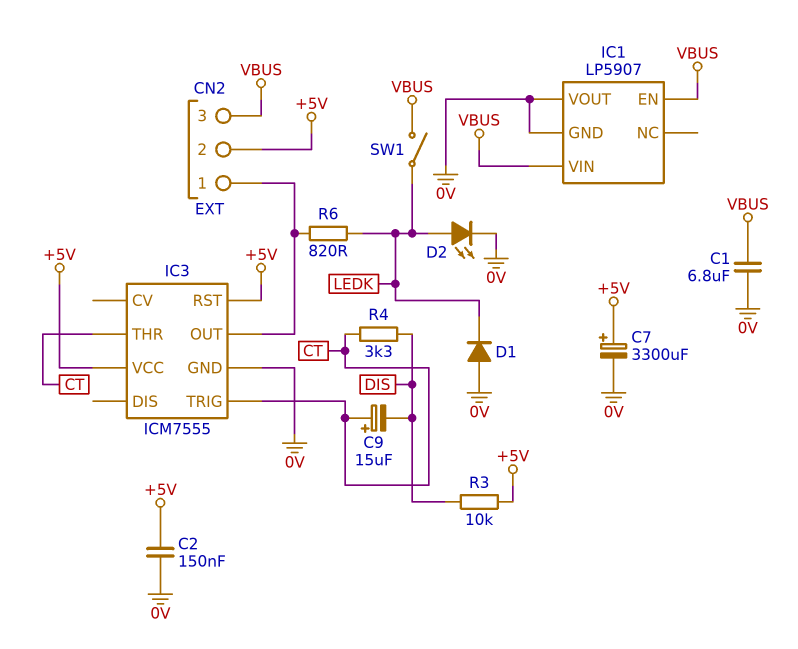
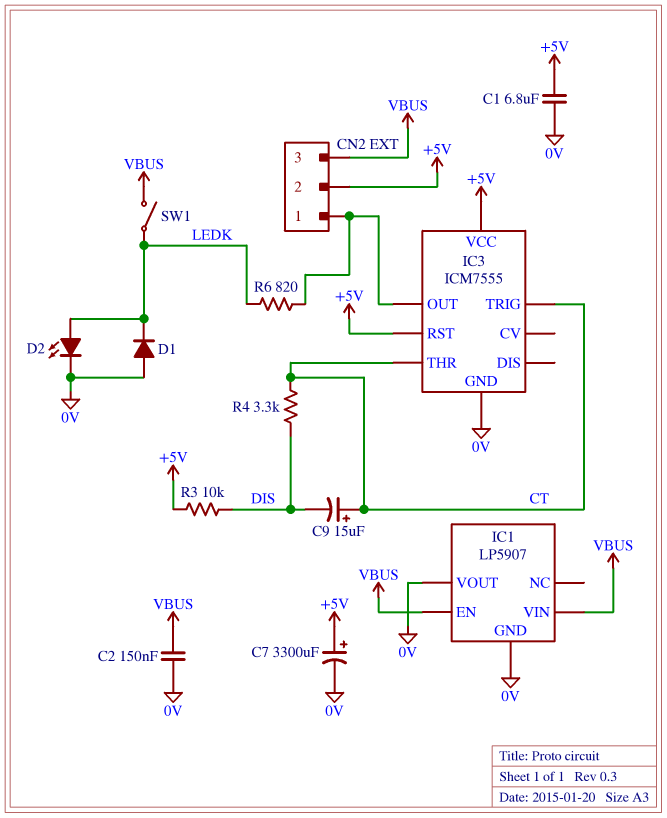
C1: 6.8uF (0V, VBUS) -> 6.8uF (+5V, 0V)
C2: 150nF (+5V, 0V) -> 150nF (0V, VBUS)

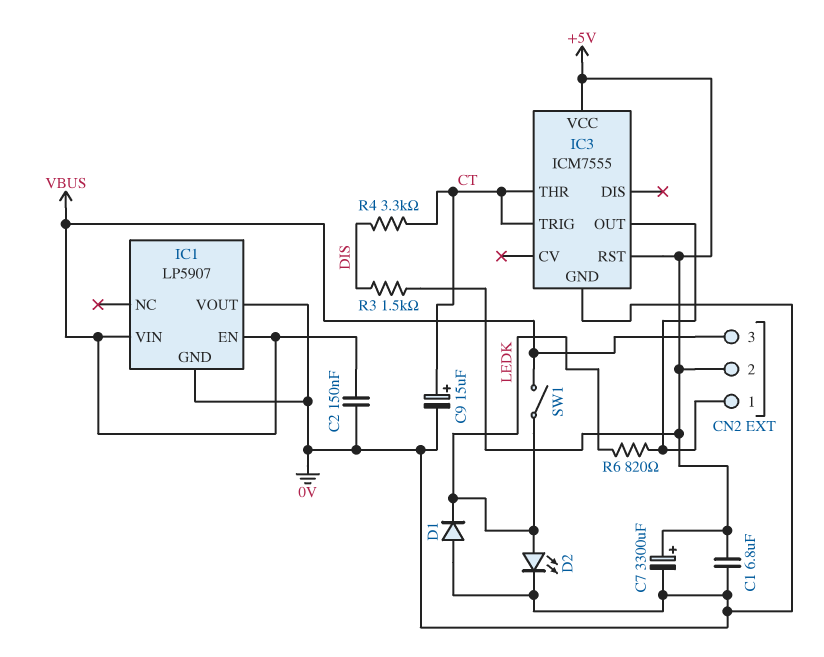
C9: 15uF (plus CT, minus DIS) -> 15uF (plus CT, minus 0V)
R3: 10k (+5V, DIS) -> 1.5k (+5V, DIS)

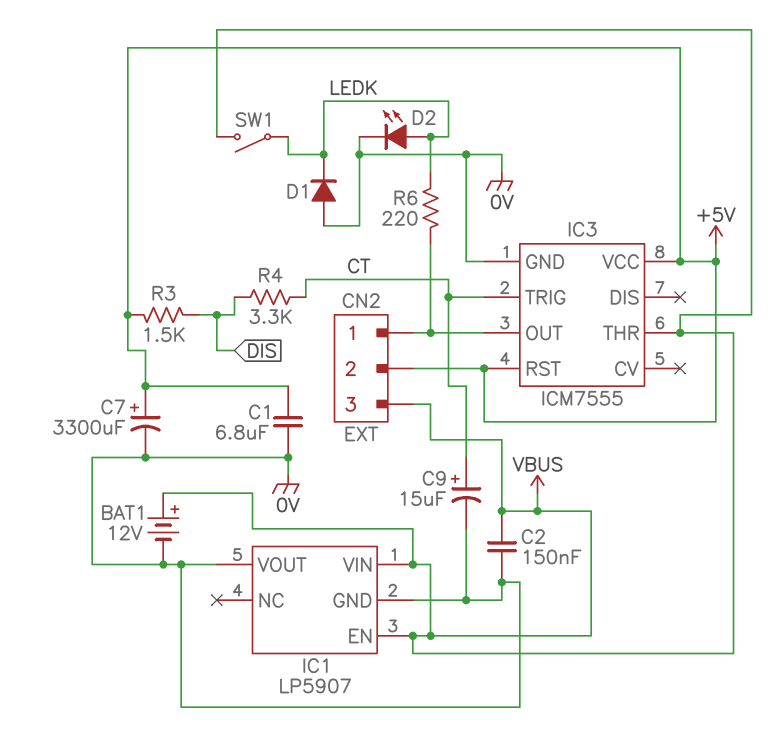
BAT1: none -> 12V (plus VBUS, minus 0V)
IC3 pin THR: CT -> VBUS
R6: 820 (CN2/1, LEDK) -> 220 (CN2/1, LEDK)

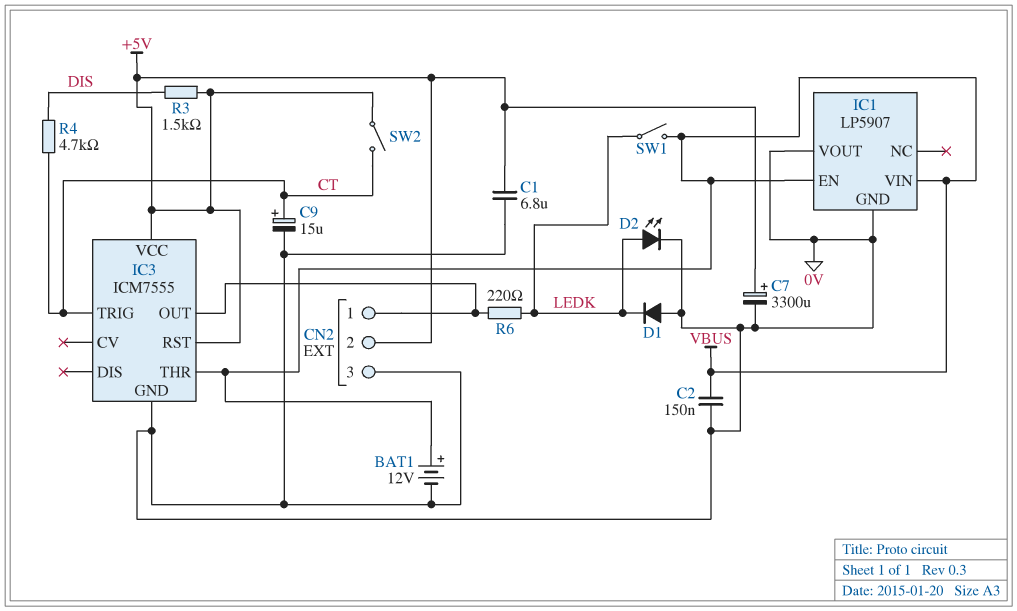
CN2 pin 3: VBUS -> 0V
R4: 3.3k (CT, DIS) -> 4.7k (CT, DIS)
SW2: none -> switch (+5V, CT)

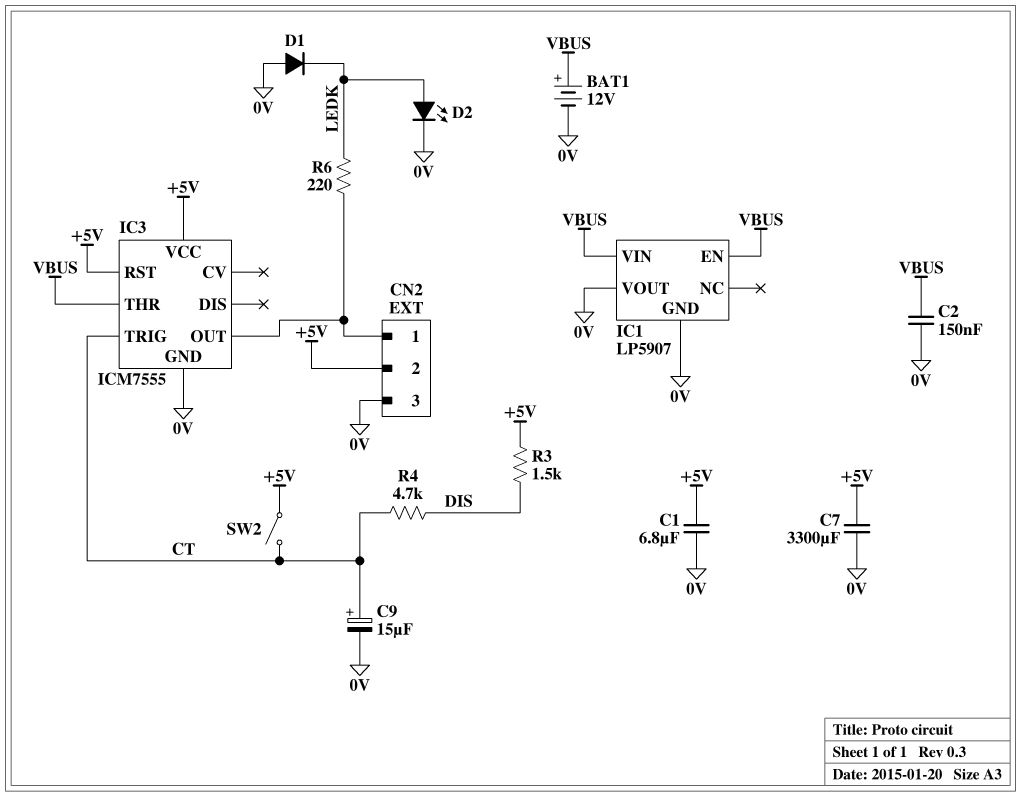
C7: 3300uF (plus +5V, minus 0V) -> 3300uF (+5V, 0V)
SW1: switch (LEDK, VBUS) -> none

